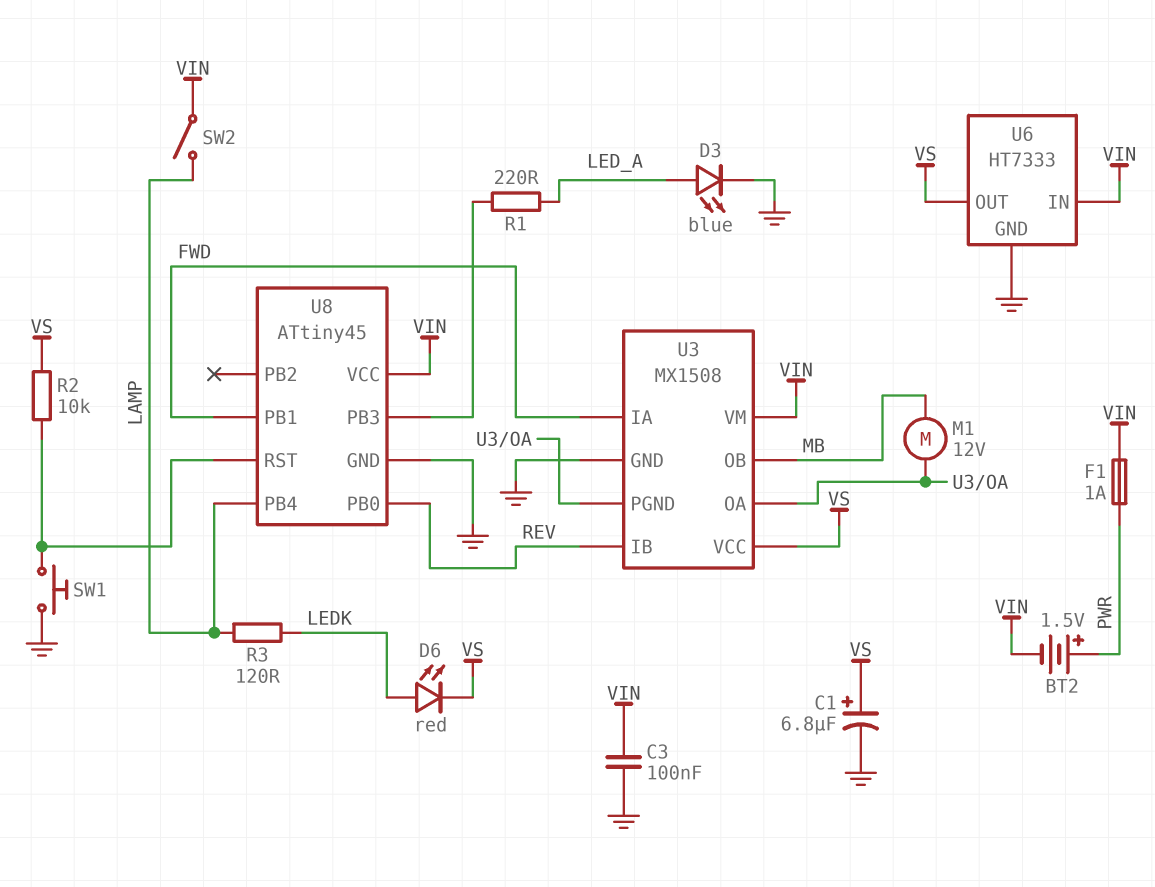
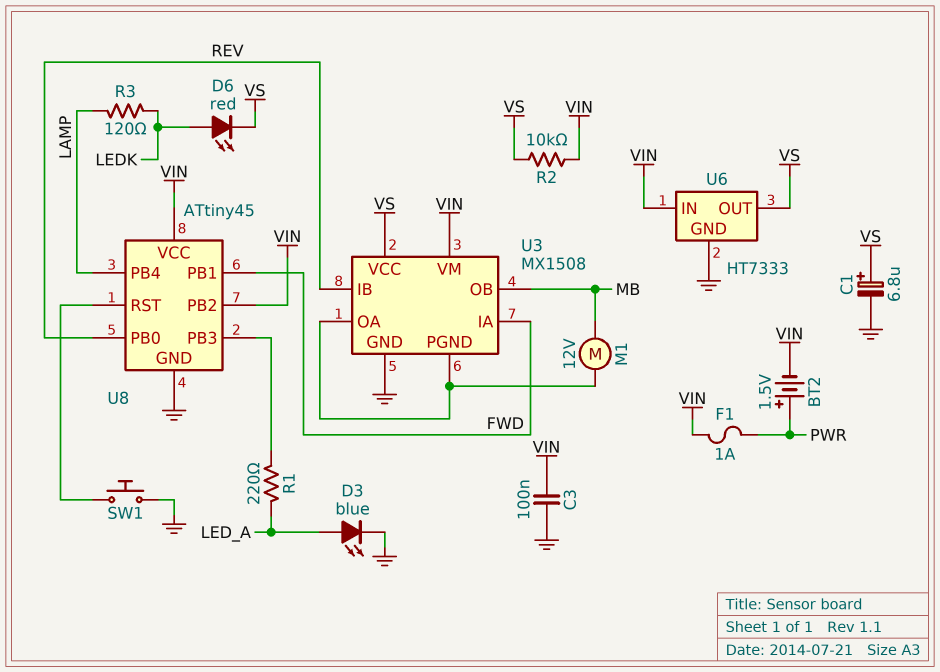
R2: 10k (U8/RST, VS) -> 10k (VIN, VS)
SW2: switch (LAMP, VIN) -> none
U8 pin PB2: none -> VIN

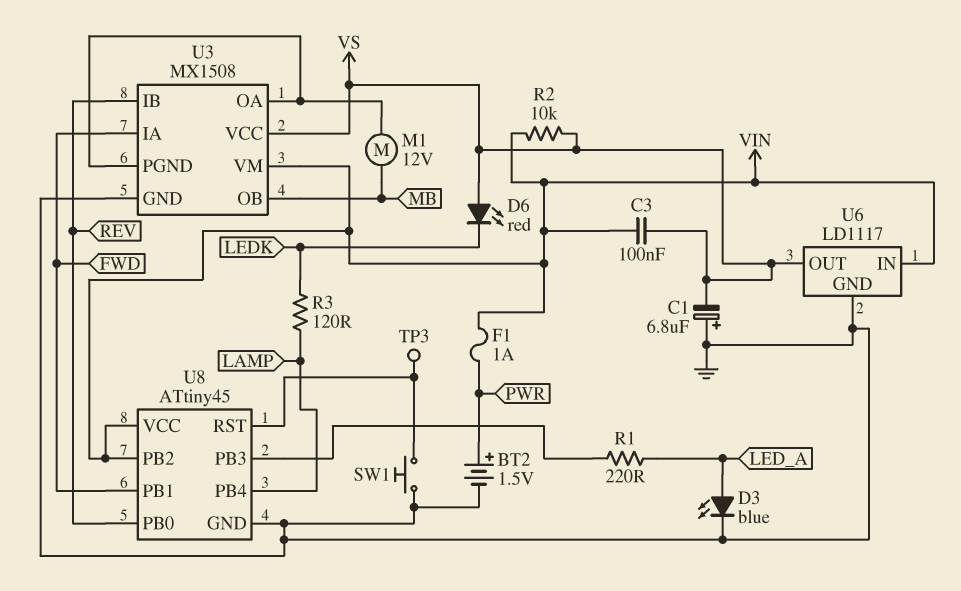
BT2: 1.5V (plus PWR, minus VIN) -> 1.5V (plus PWR, minus GND)
C1: 6.8uF (plus VS, minus GND) -> 6.8uF (plus GND, minus VS)
C3: 100nF (GND, VIN) -> 100nF (VIN, VS)
D6: LED red (A LEDK, K VS) -> LED red (A VS, K LEDK)
TP3: none -> test point (U8/RST)
U6: HT7333 -> LD1117

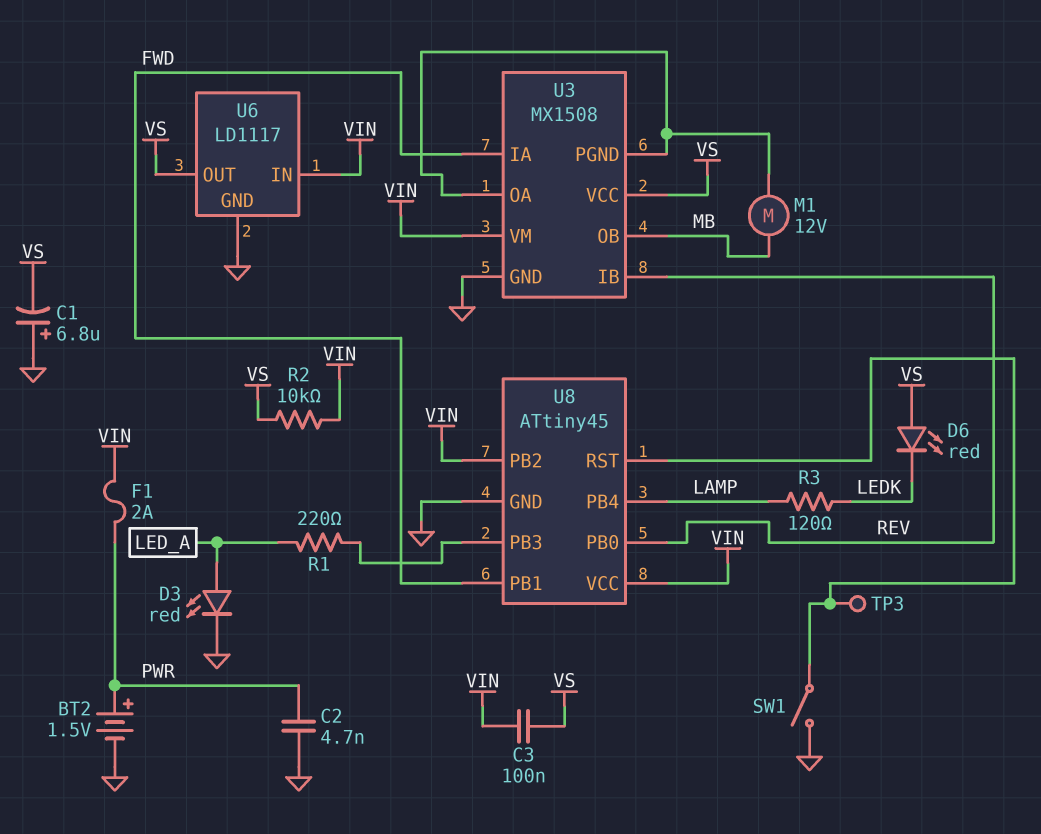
C2: none -> 4.7nF (GND, PWR)
D3: LED blue (A LED_A, K GND) -> LED red (A LED_A, K GND)
F1: 1A (PWR, VIN) -> 2A (PWR, VIN)
SW1: button (GND, U8/RST) -> switch (GND, U8/RST)

